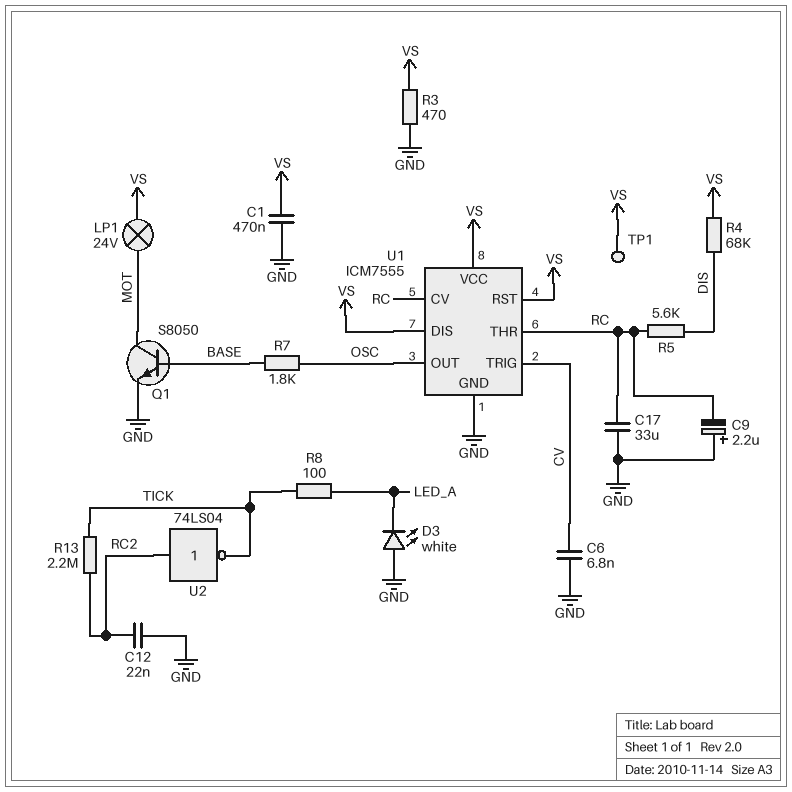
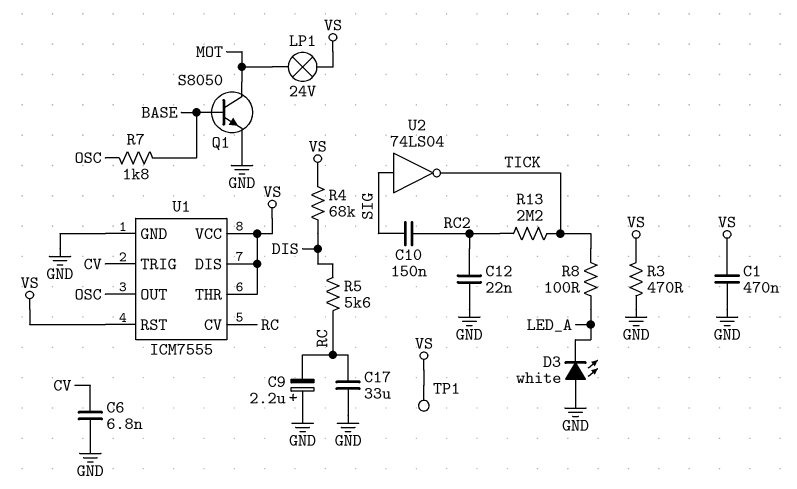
C10: none -> 150nF (RC2, SIG)
U1 pin THR: RC -> VS
U2: NOT 74LS04 (in RC2, out TICK) -> NOT 74LS04 (in SIG, out TICK)

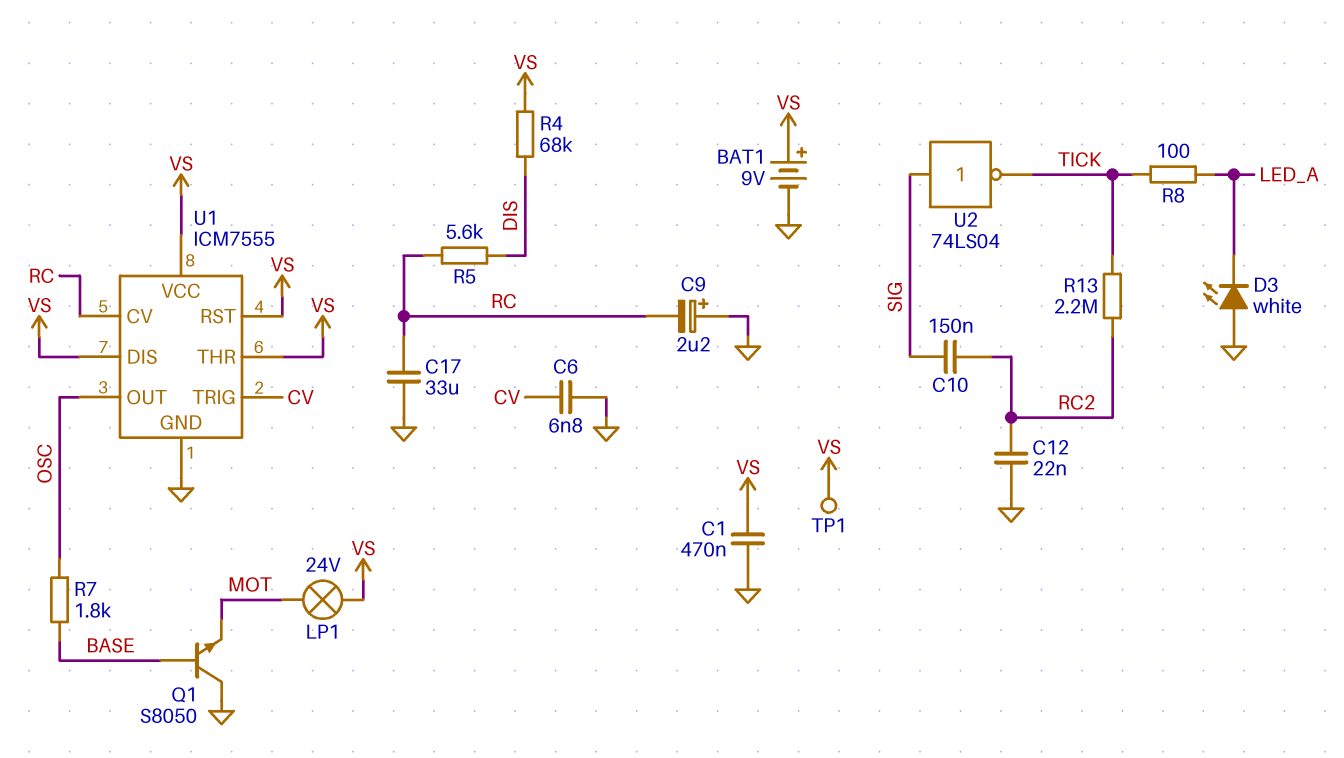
BAT1: none -> 9V (plus VS, minus GND)
Q1: NPN S8050 (B BASE, C MOT, E GND) -> NPN S8050 (B BASE, C GND, E MOT)
R3: 470 (GND, VS) -> none

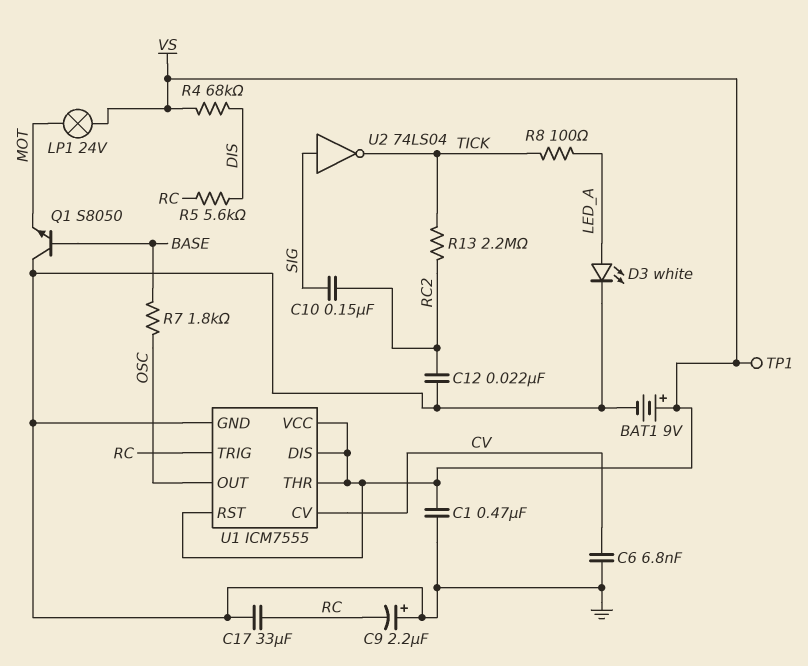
D3: LED white (A GND, K LED_A) -> LED white (A LED_A, K GND)
U1 pin CV: RC -> CV
U1 pin TRIG: CV -> RC

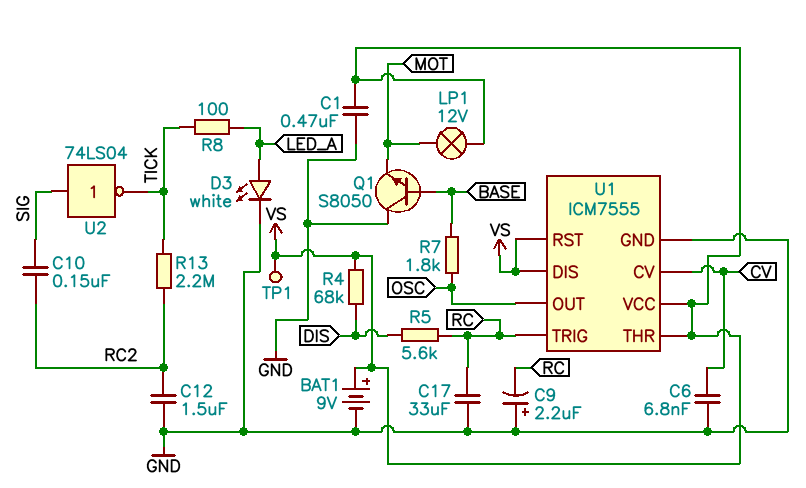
C12: 22nF (GND, RC2) -> 1.5uF (GND, RC2)
LP1: lamp 24V (MOT, VS) -> lamp 12V (MOT, VS)

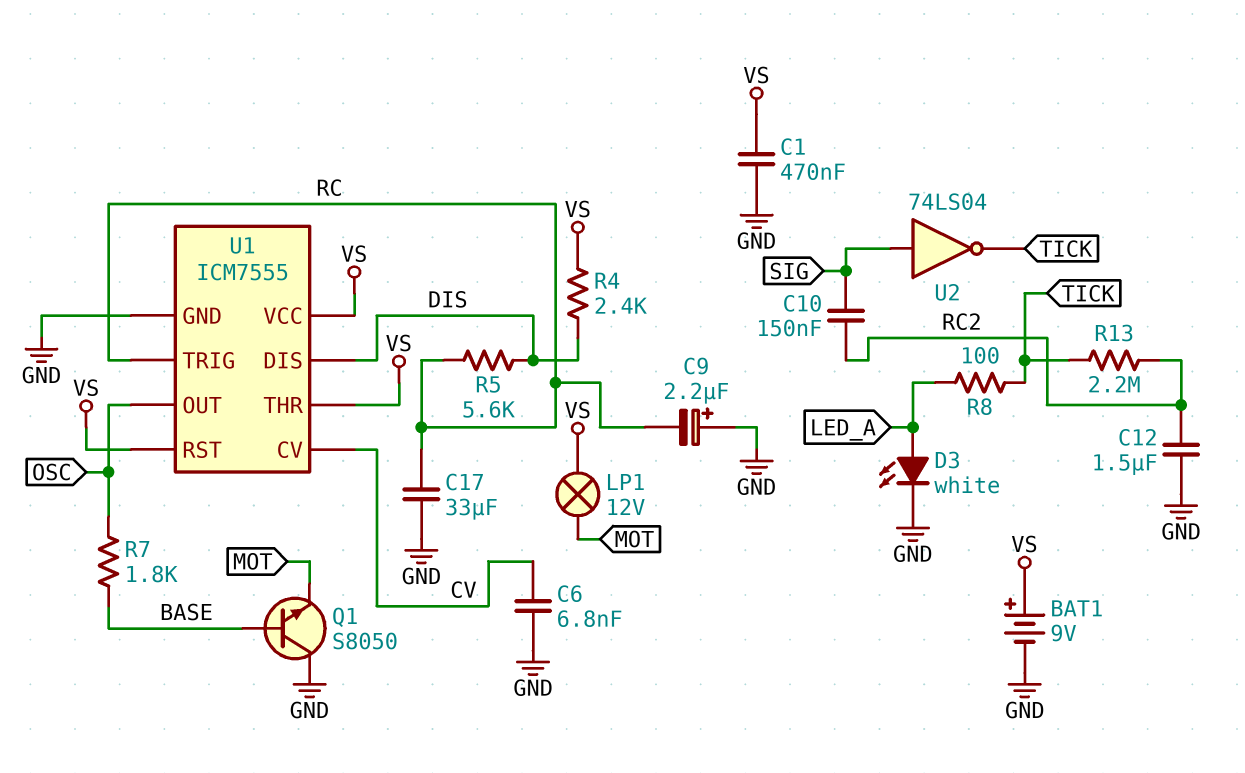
R4: 68k (DIS, VS) -> 2.4k (DIS, VS)
TP1: test point (VS) -> none
U1 pin DIS: VS -> DIS

